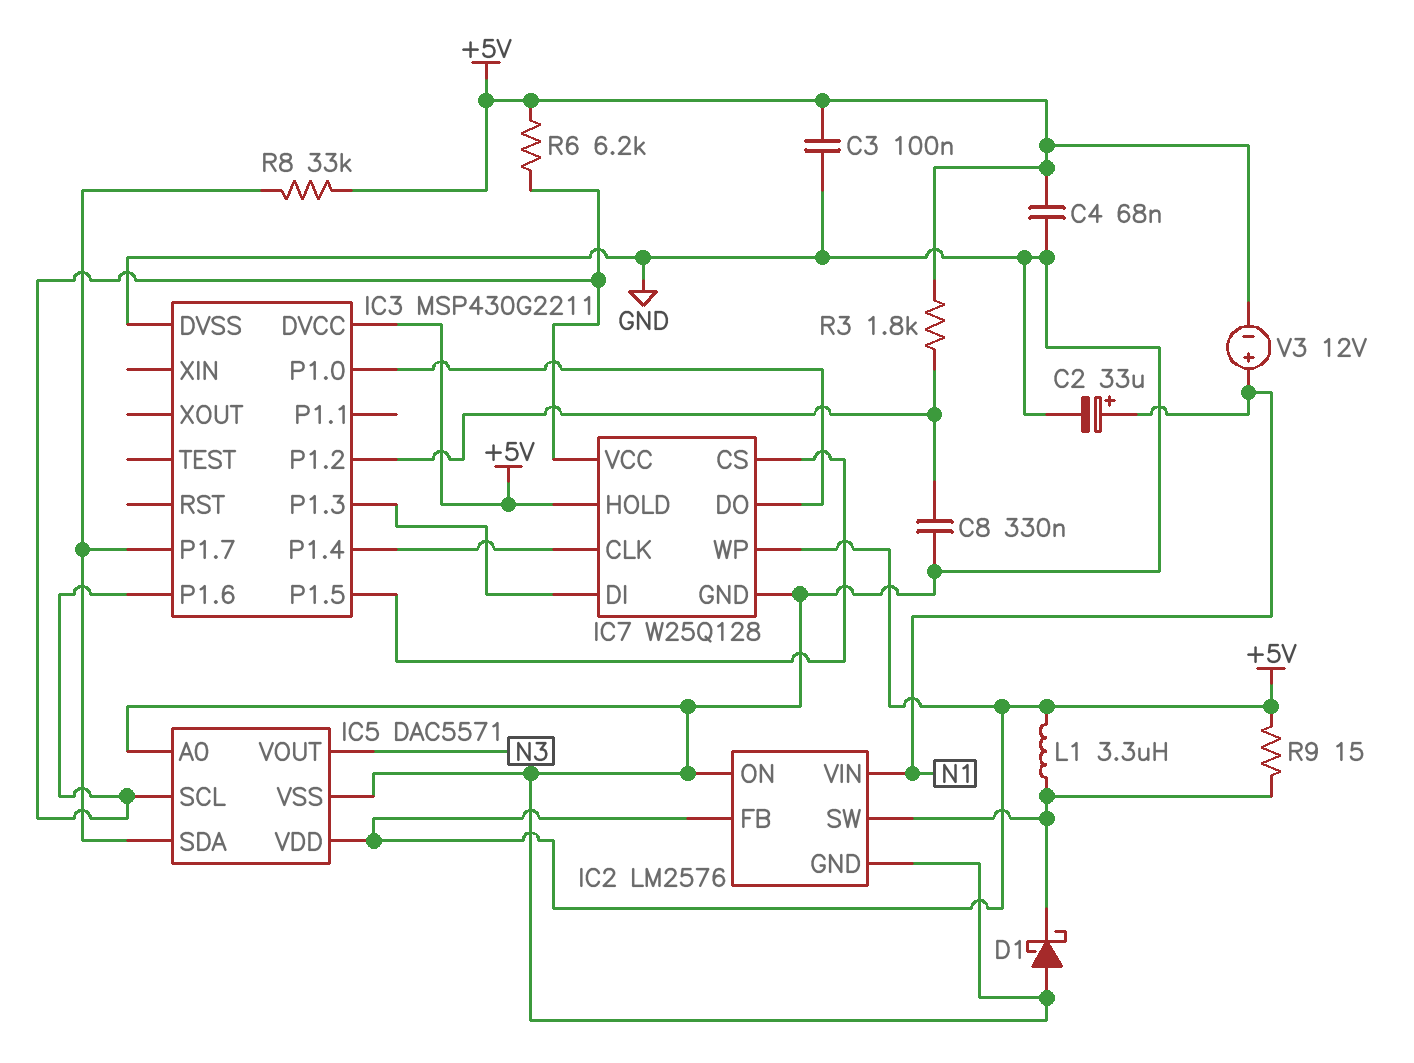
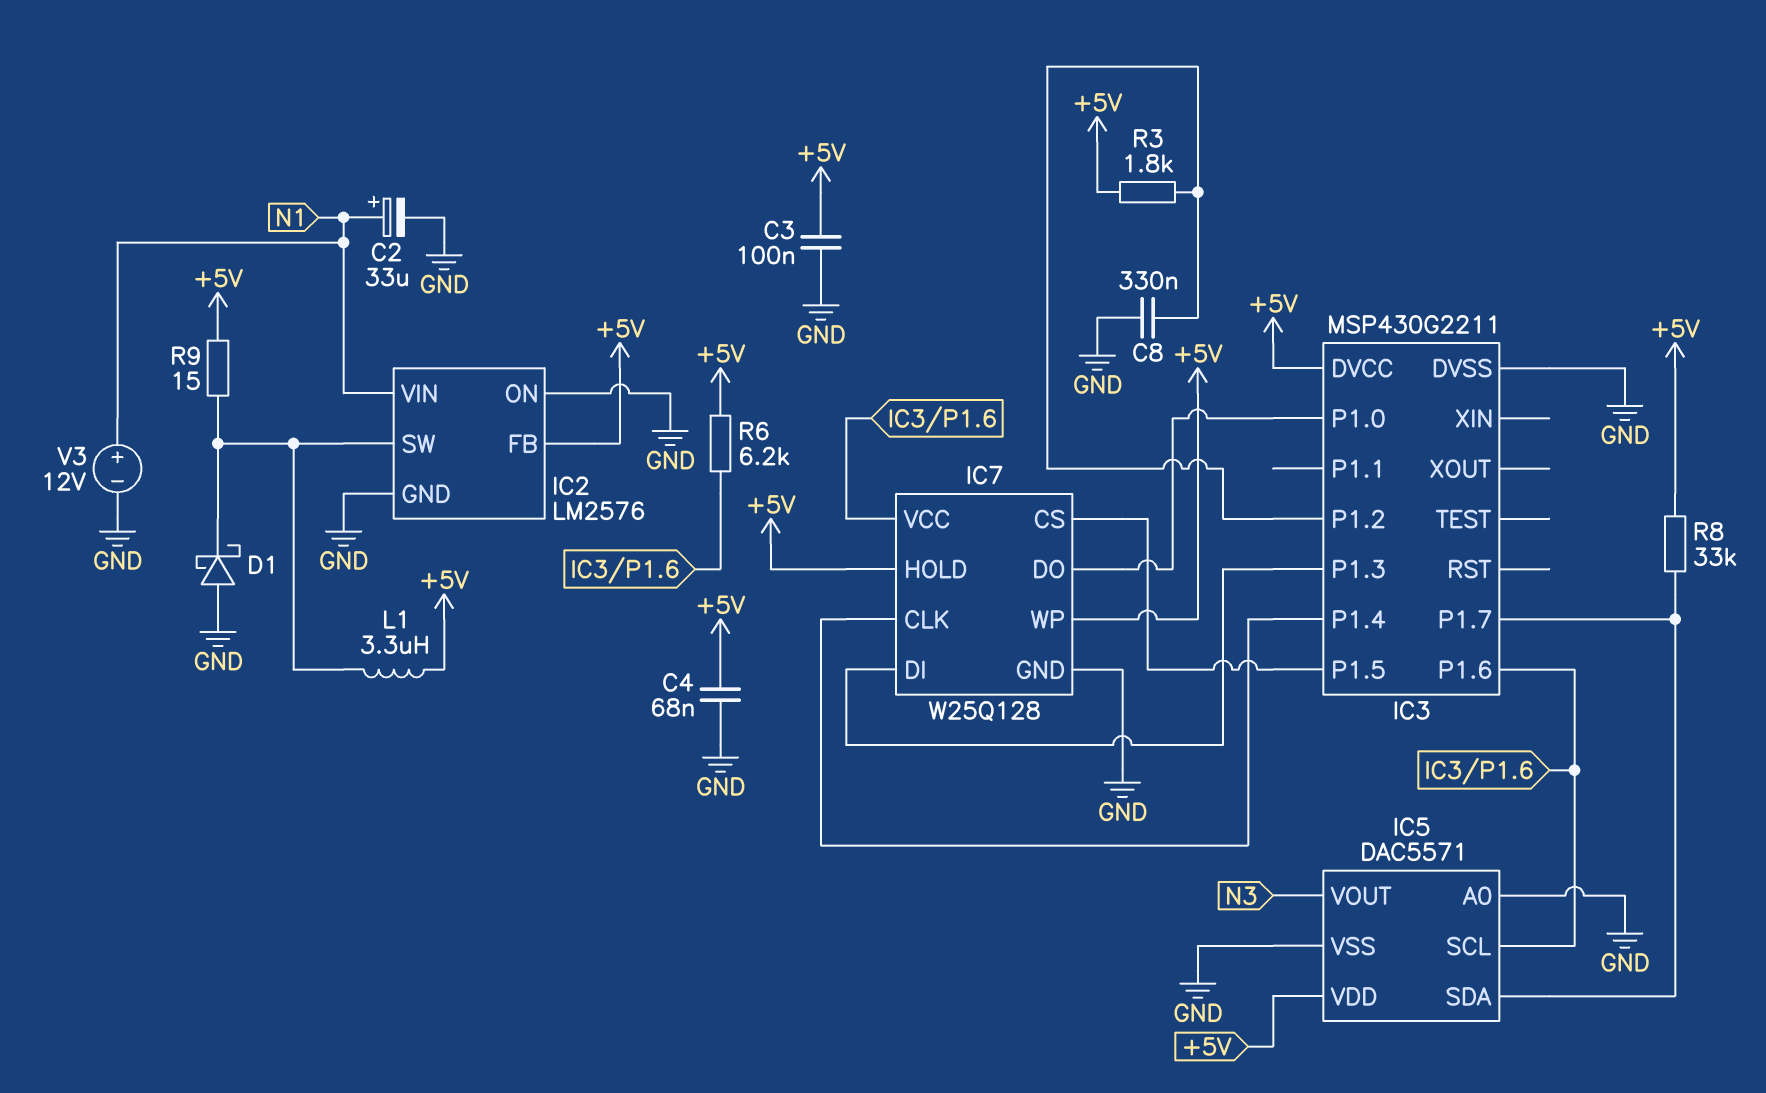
V3: 12V (plus N1, minus +5V) -> 12V (plus N1, minus GND)

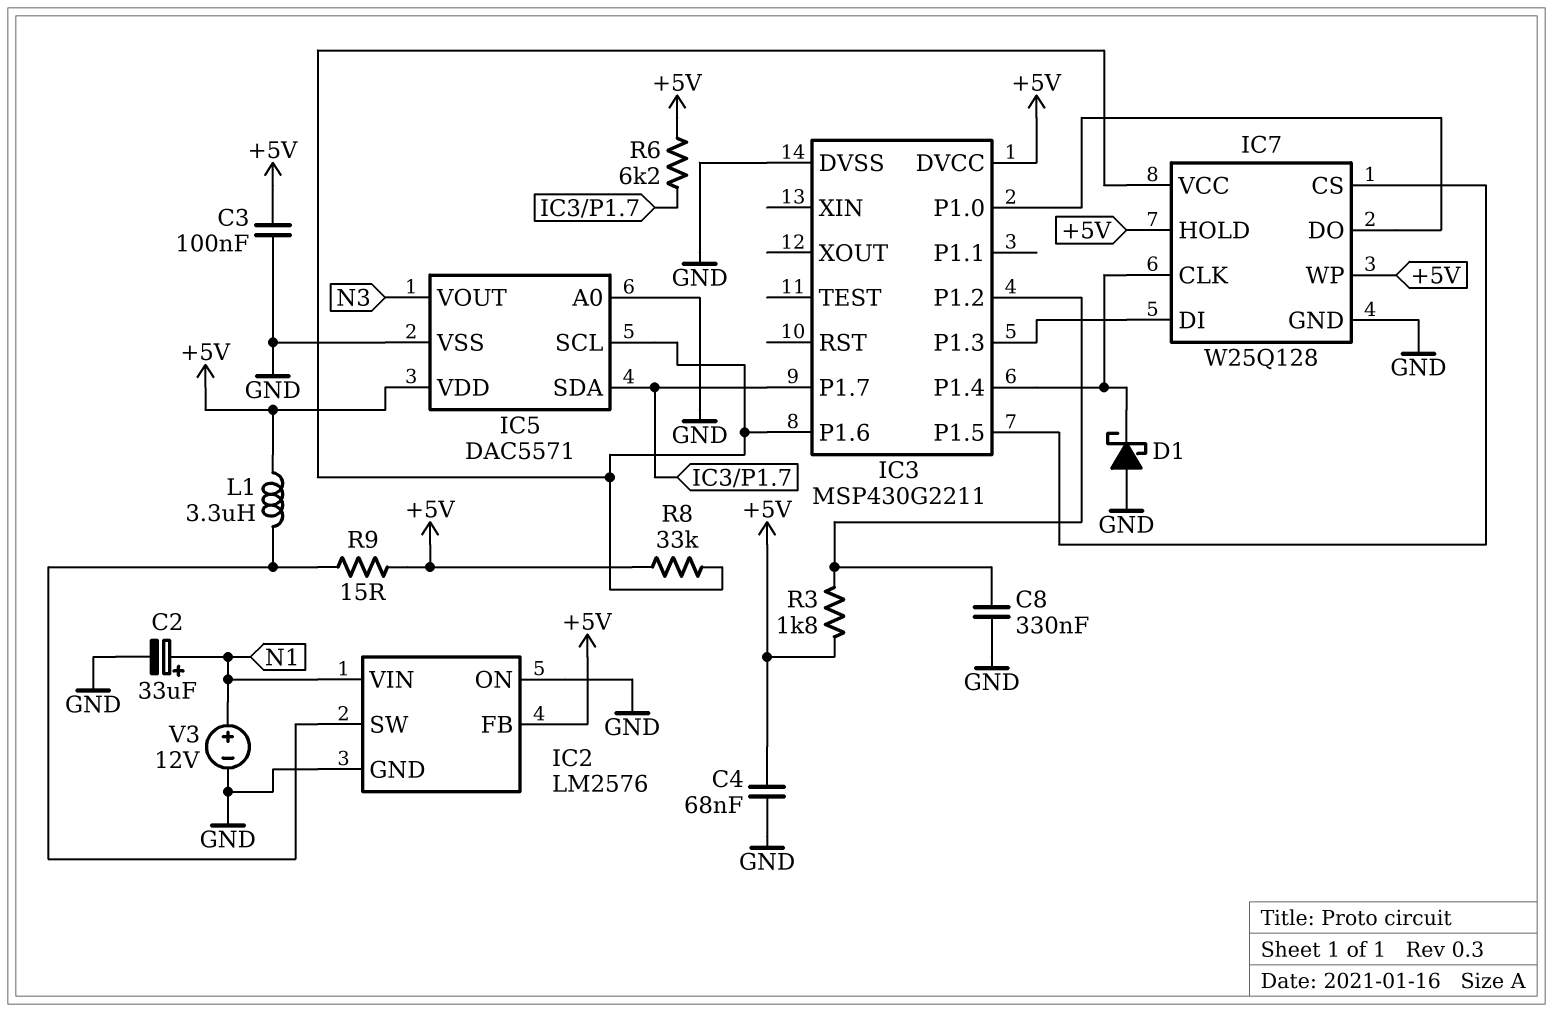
D1: schottky (A GND, K IC2/SW) -> schottky (A GND, K IC3/P1.4)
R6: 6.2k (+5V, IC3/P1.6) -> 6.2k (+5V, IC3/P1.7)
R8: 33k (+5V, IC3/P1.7) -> 33k (+5V, IC3/P1.6)

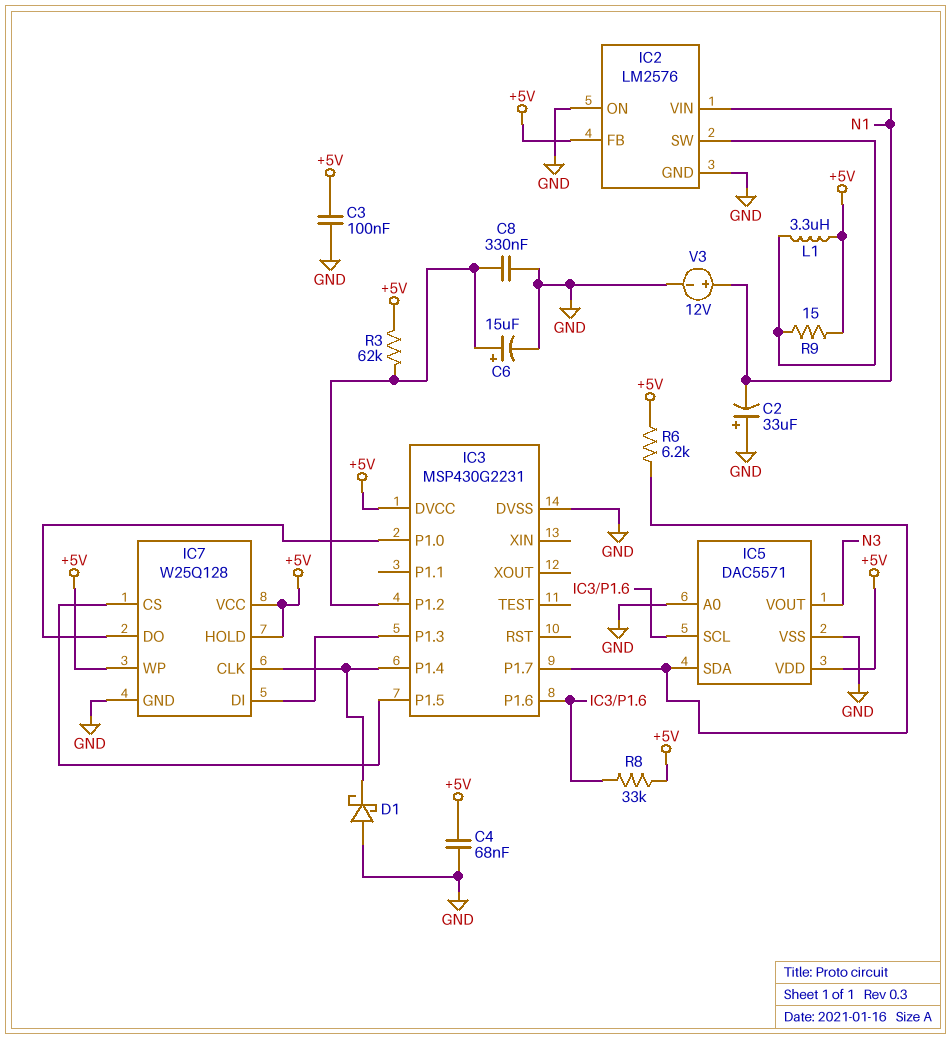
C2: 33uF (plus N1, minus GND) -> 33uF (plus GND, minus N1)
C6: none -> 15uF (plus IC3/P1.2, minus GND)
IC3: MSP430G2211 -> MSP430G2231
IC7 pin VCC: IC3/P1.6 -> +5V
R3: 1.8k (+5V, IC3/P1.2) -> 62k (+5V, IC3/P1.2)

